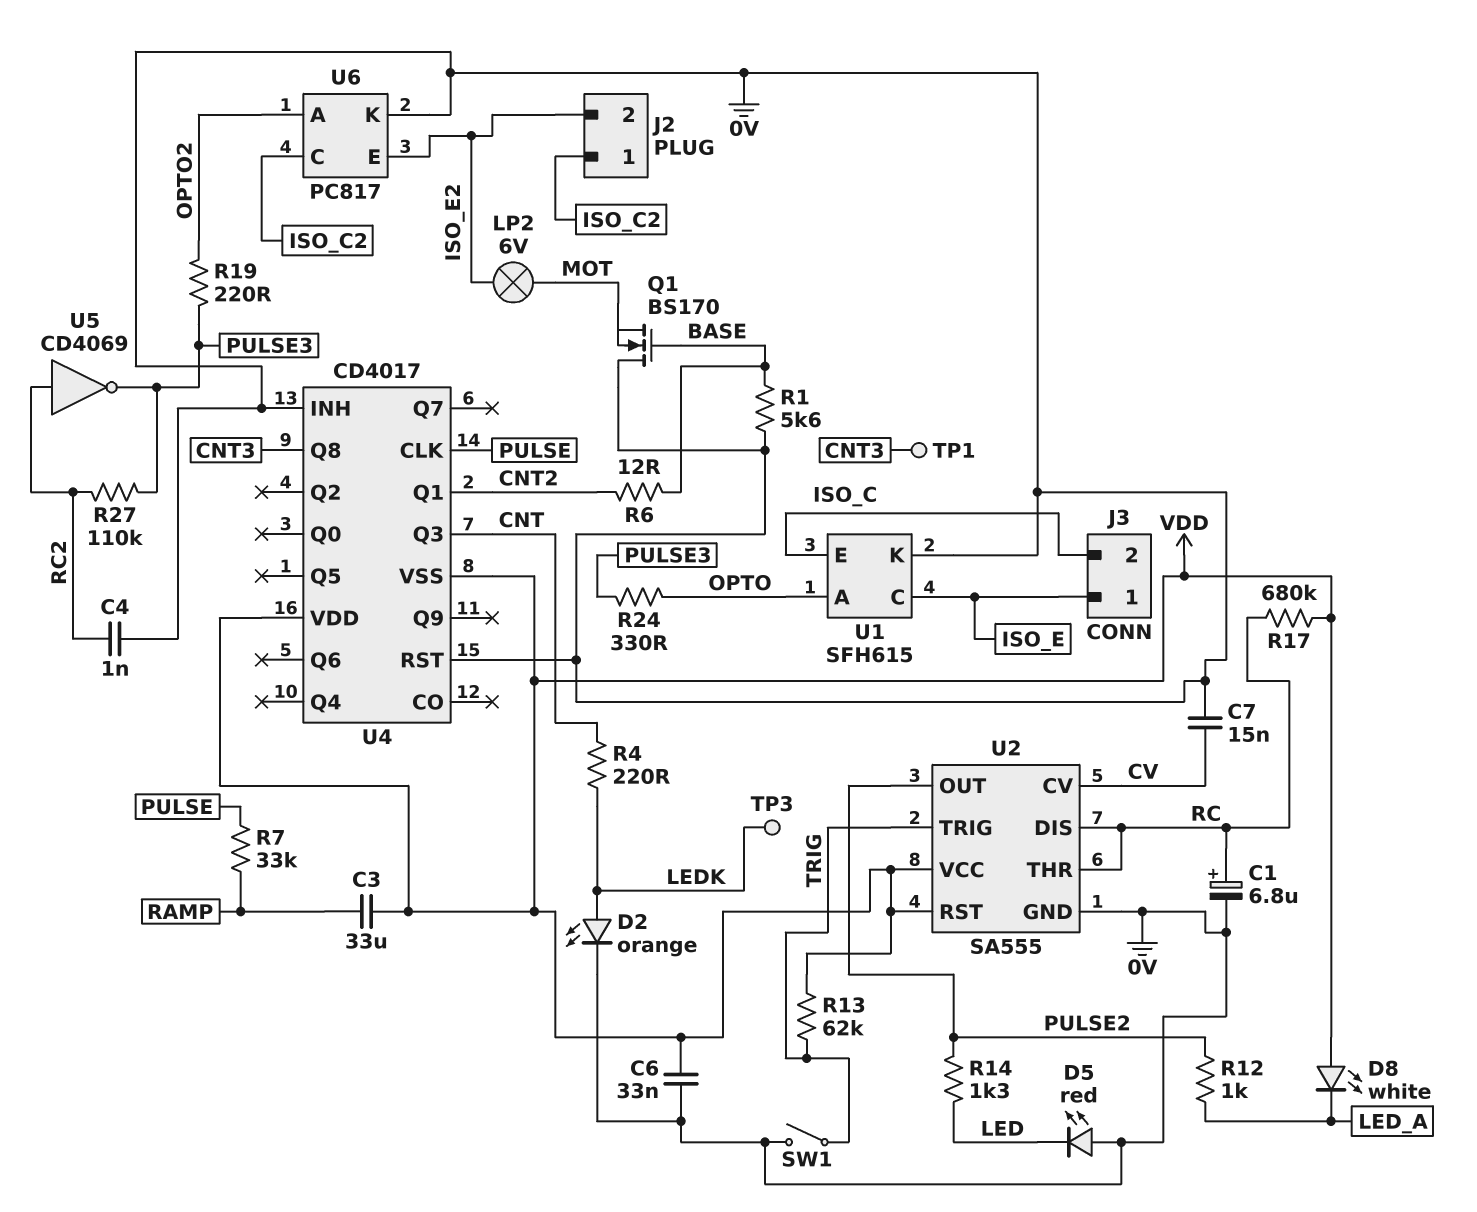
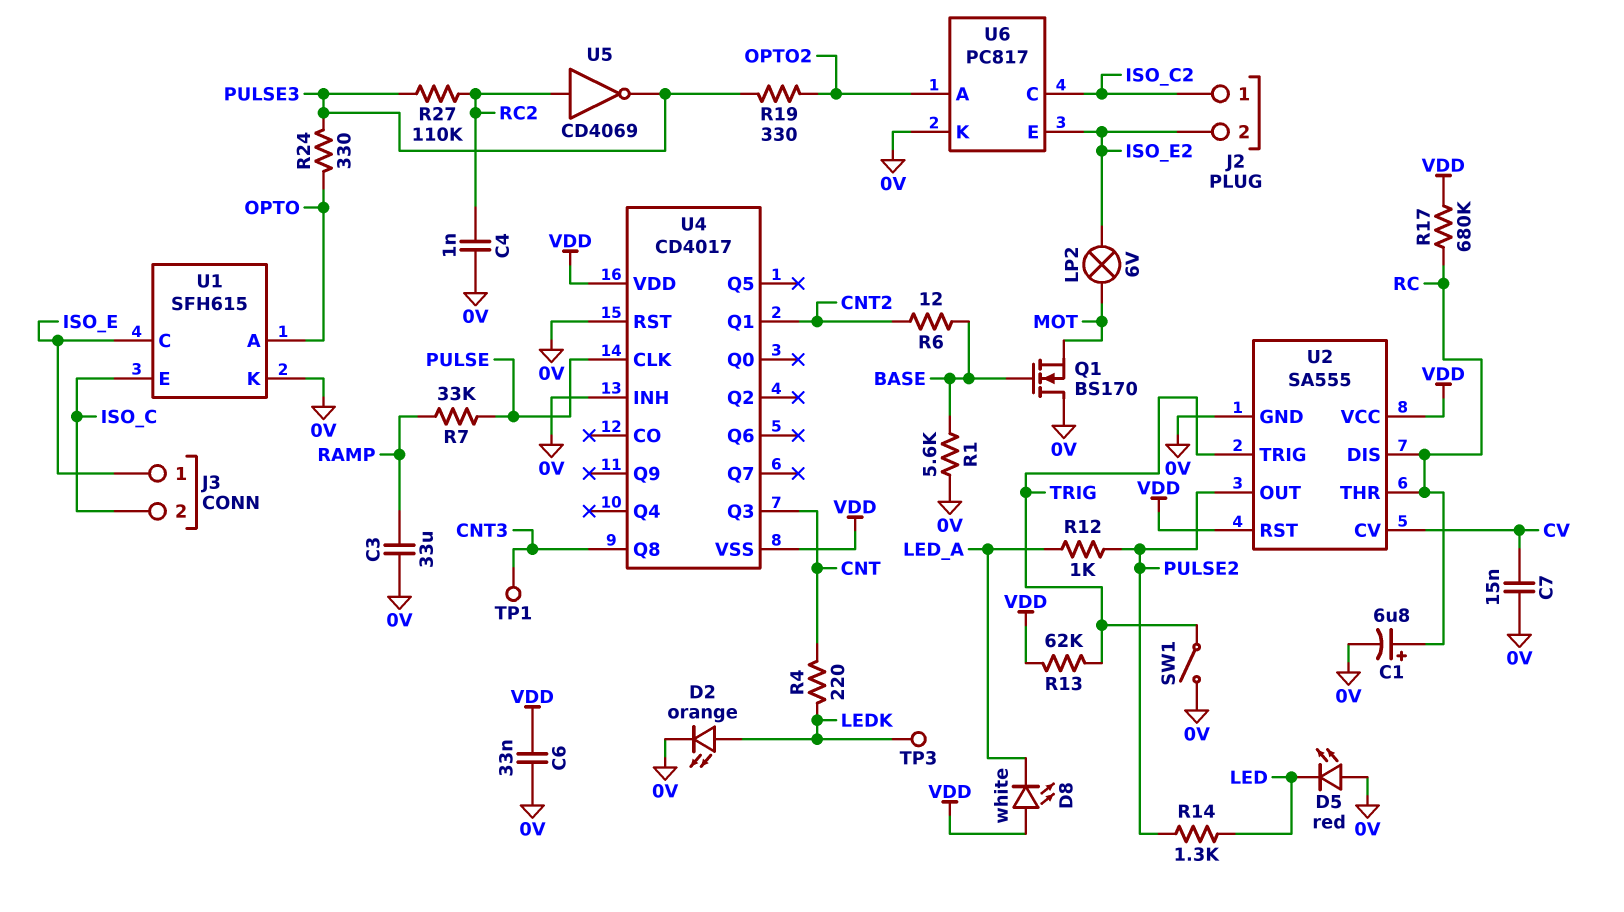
C3: 33uF (RAMP, VDD) -> 33uF (0V, RAMP)
R19: 220 (OPTO2, PULSE3) -> 330 (OPTO2, PULSE3)

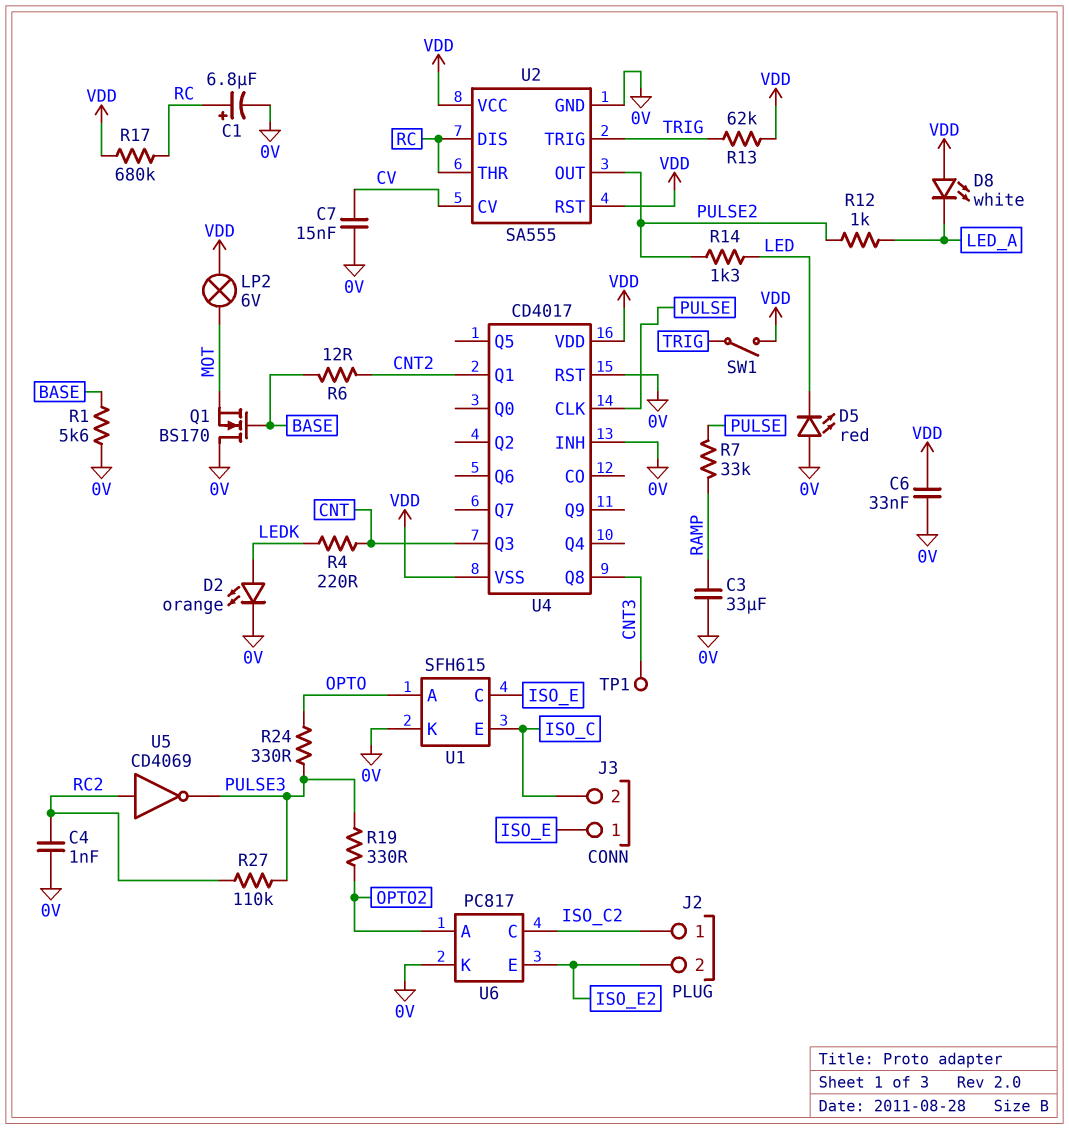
LP2: lamp 6V (ISO_E2, MOT) -> lamp 6V (MOT, VDD)
SW1: switch (0V, TRIG) -> switch (TRIG, VDD)
TP3: test point (LEDK) -> none

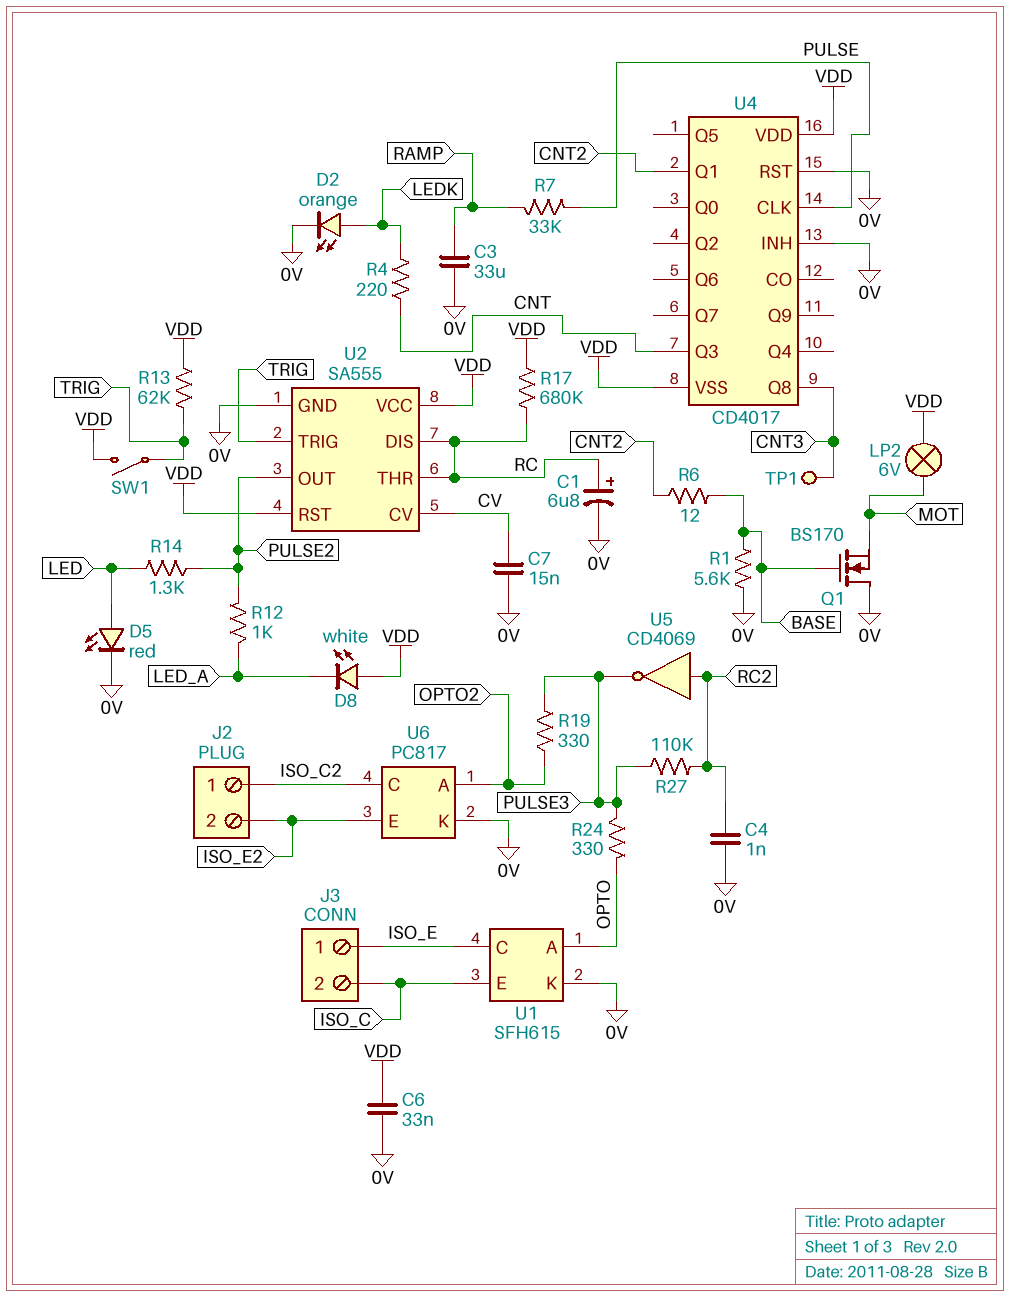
D5: LED red (A 0V, K LED) -> LED red (A LED, K 0V)

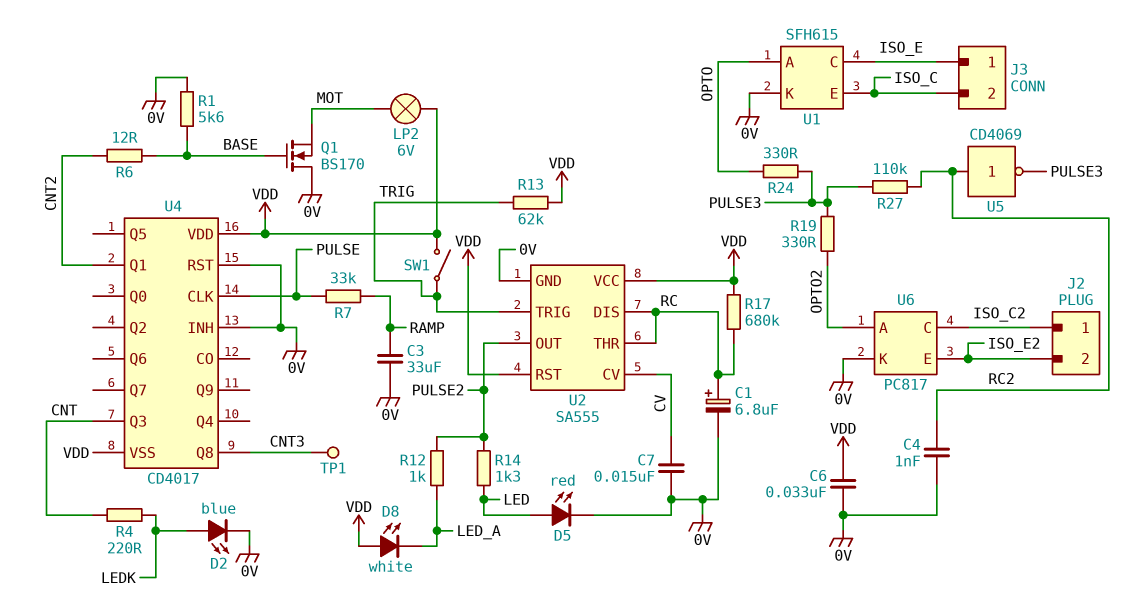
D2: LED orange (A LEDK, K 0V) -> LED blue (A LEDK, K 0V)

